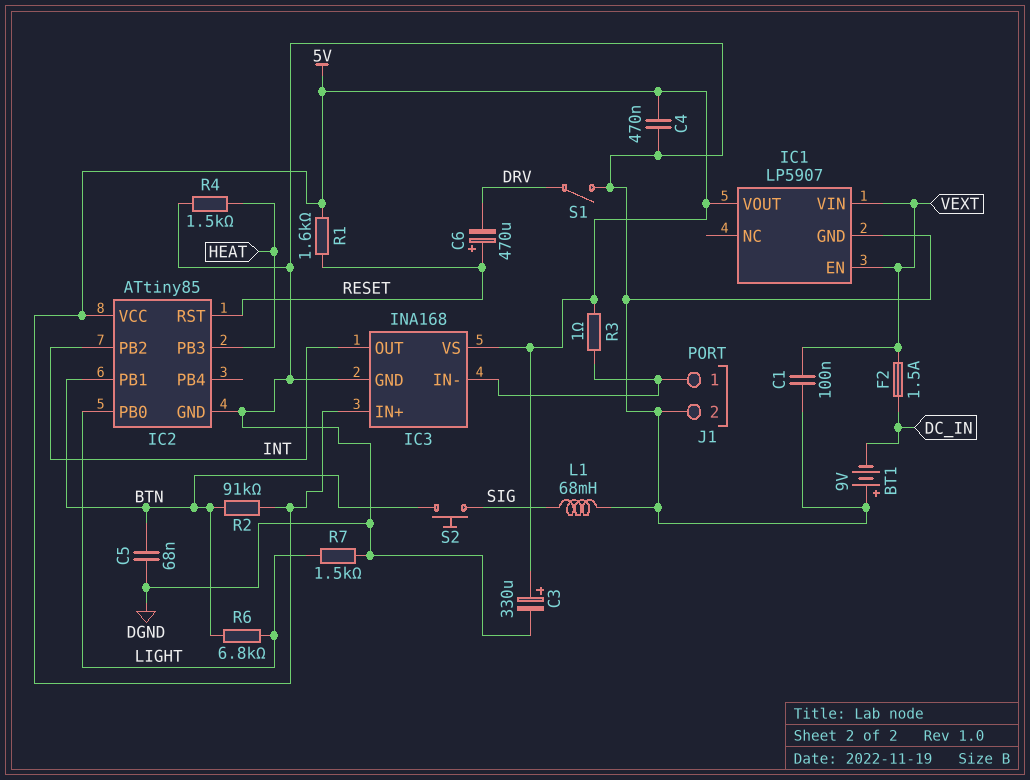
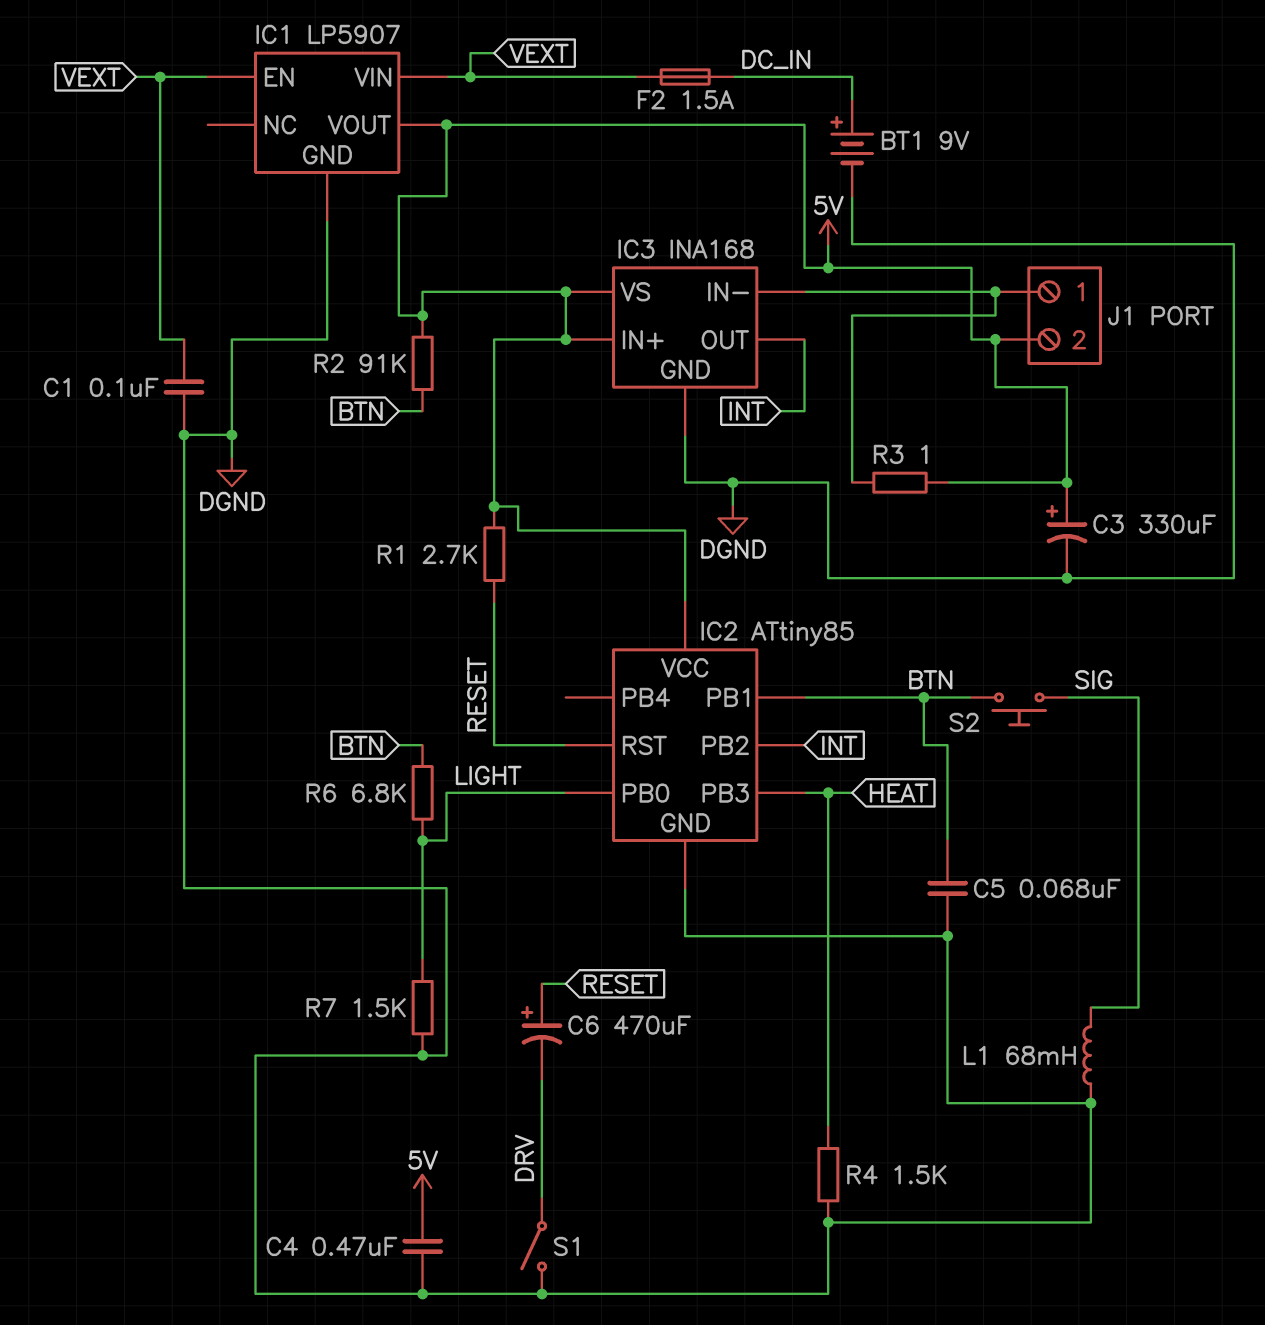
BT1: 9V (plus DGND, minus DC_IN) -> 9V (plus DC_IN, minus DGND)
J1 pin 2: DGND -> 5V
R1: 1.6k (5V, RESET) -> 2.7k (5V, RESET)

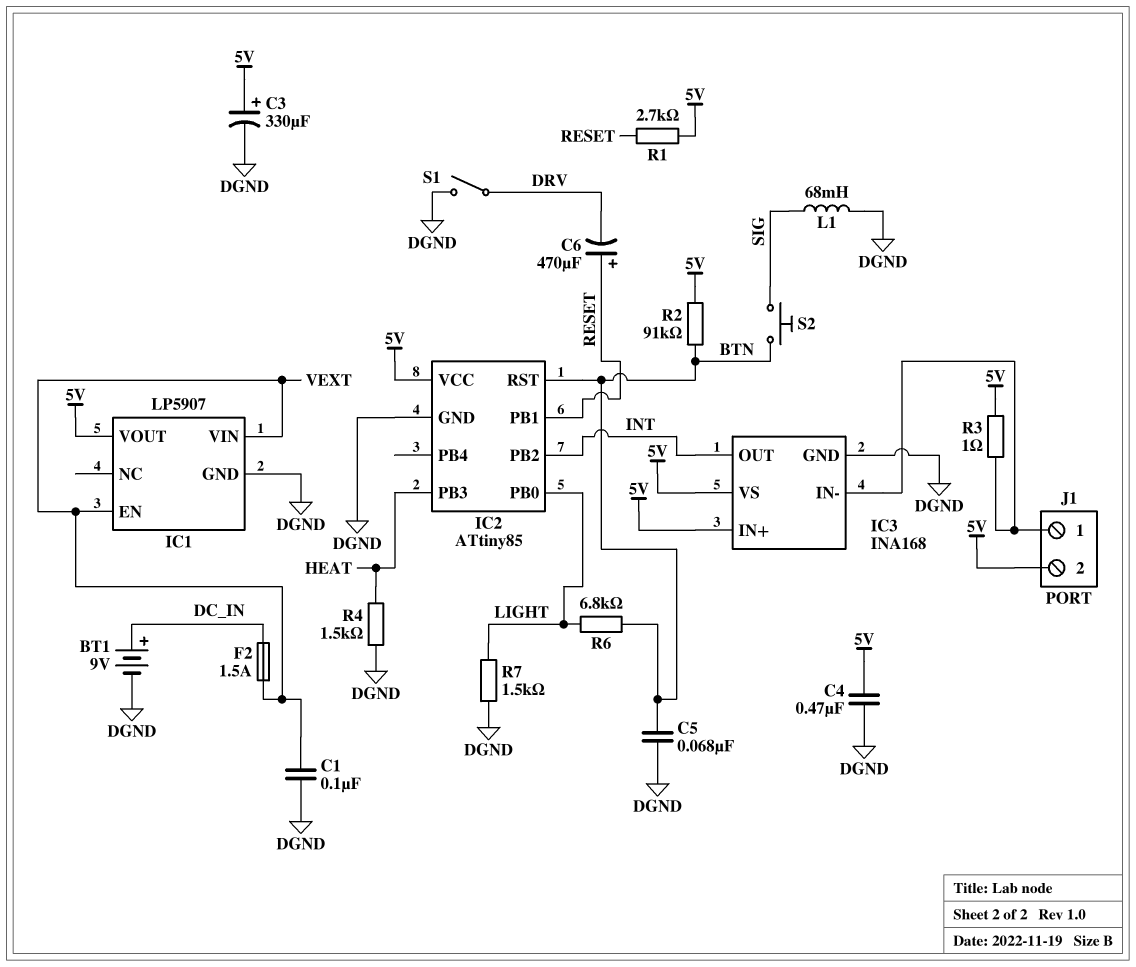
IC2 pin PB1: BTN -> RESET
IC2 pin RST: RESET -> BTN

